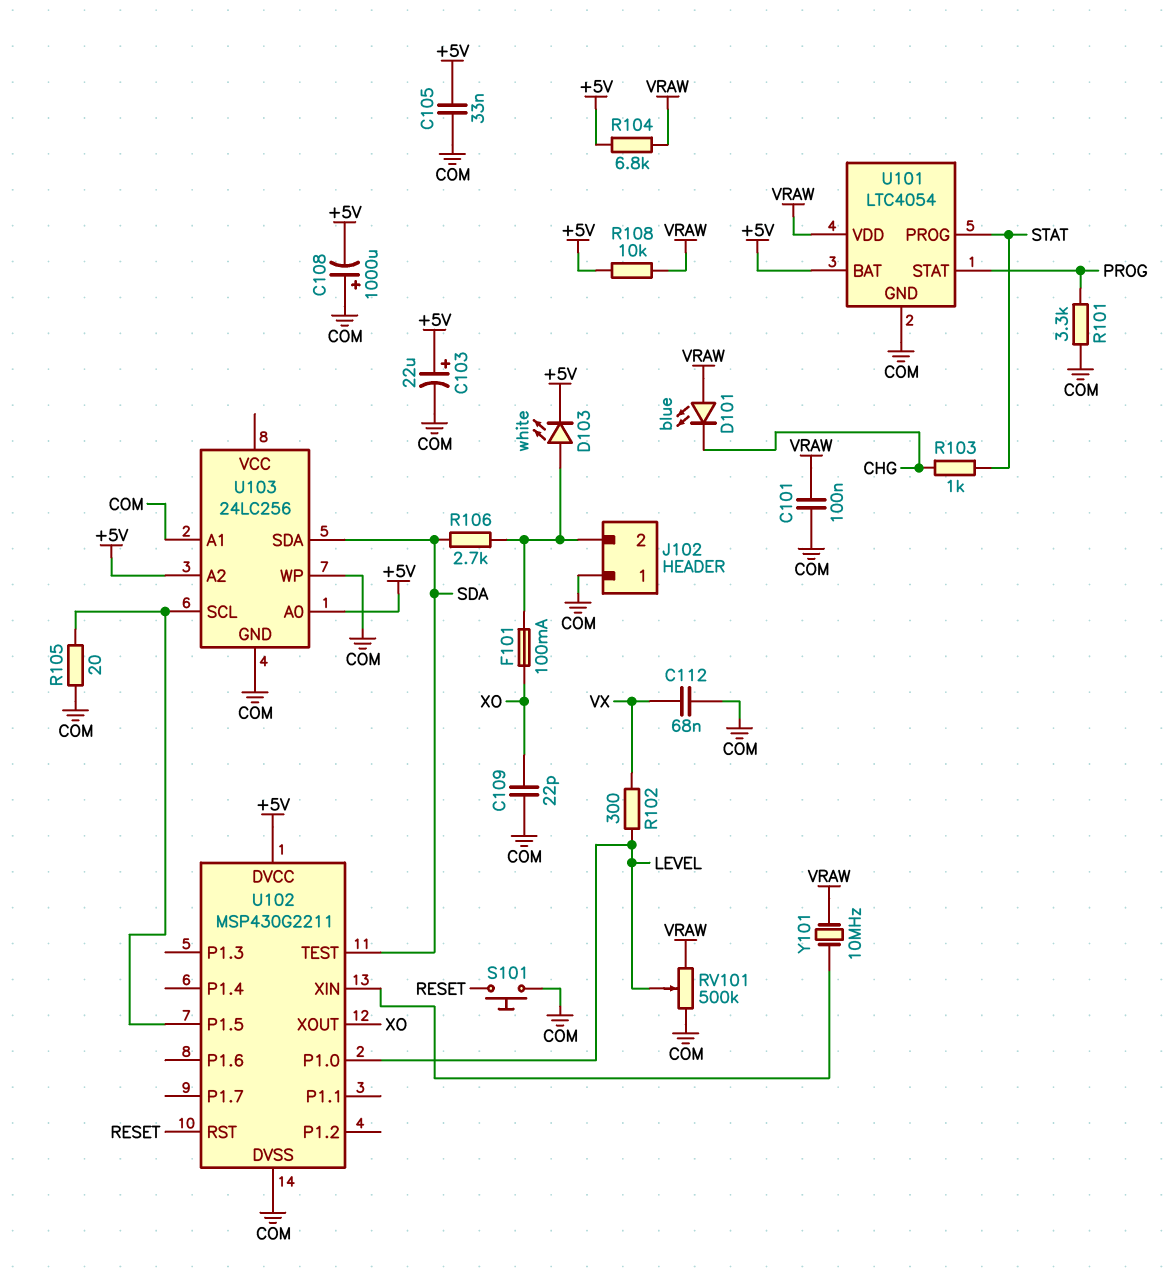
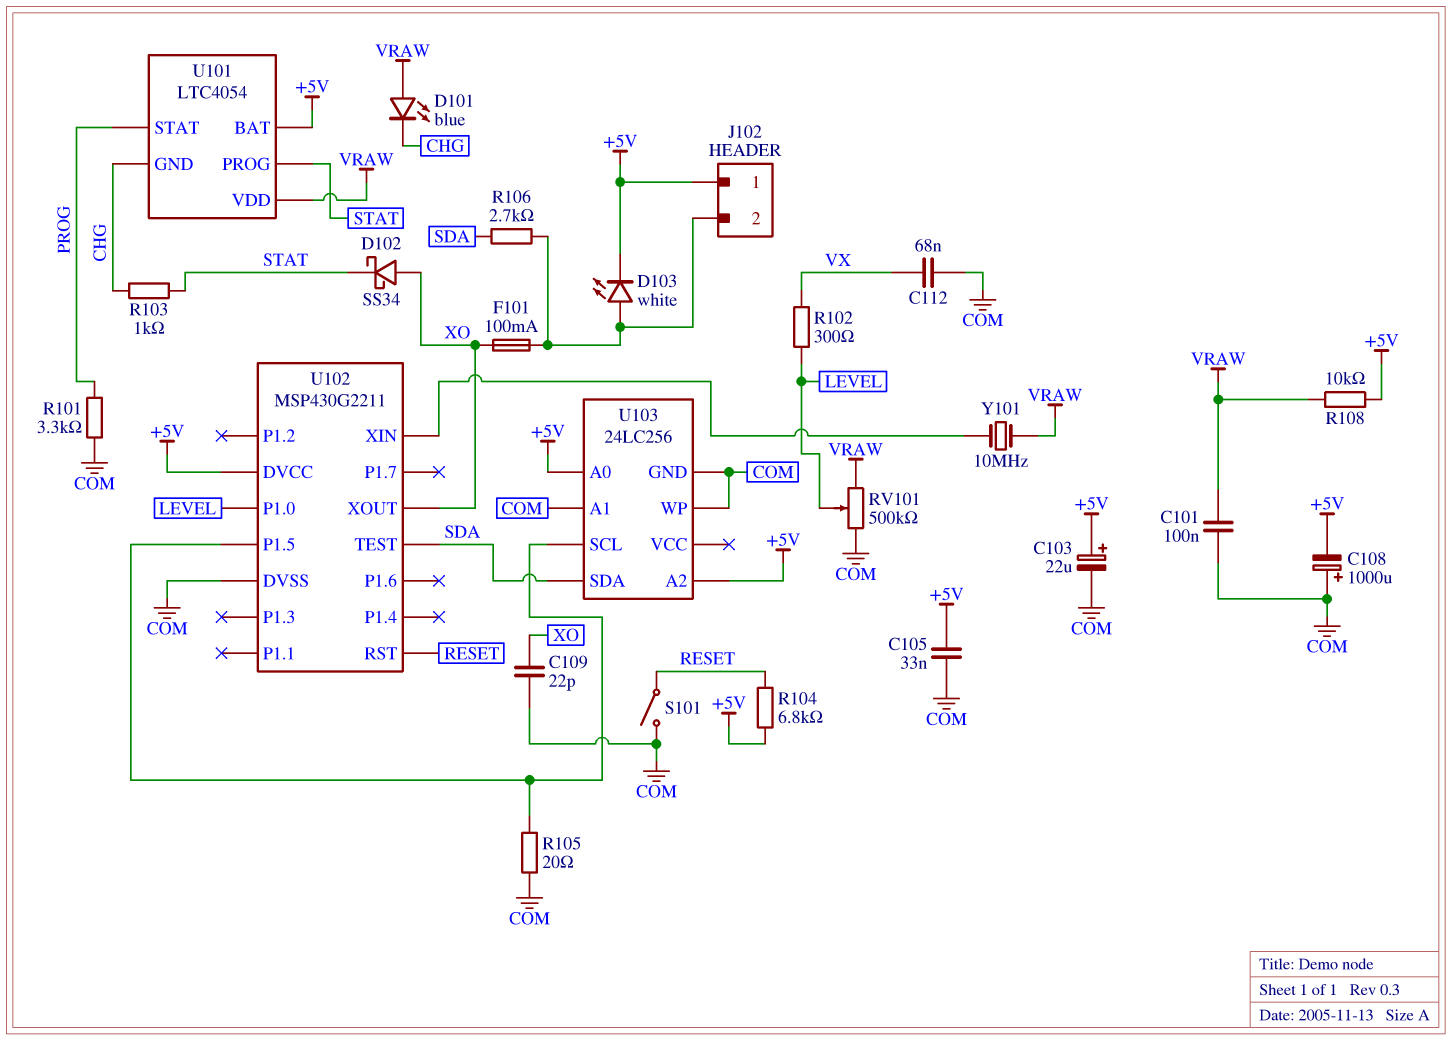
D102: none -> schottky SS34 (A XO, K STAT)
J102 pin 1: COM -> +5V
R104: 6.8k (+5V, VRAW) -> 6.8k (+5V, RESET)
S101: button (COM, RESET) -> switch (COM, RESET)
U101 pin GND: COM -> CHG

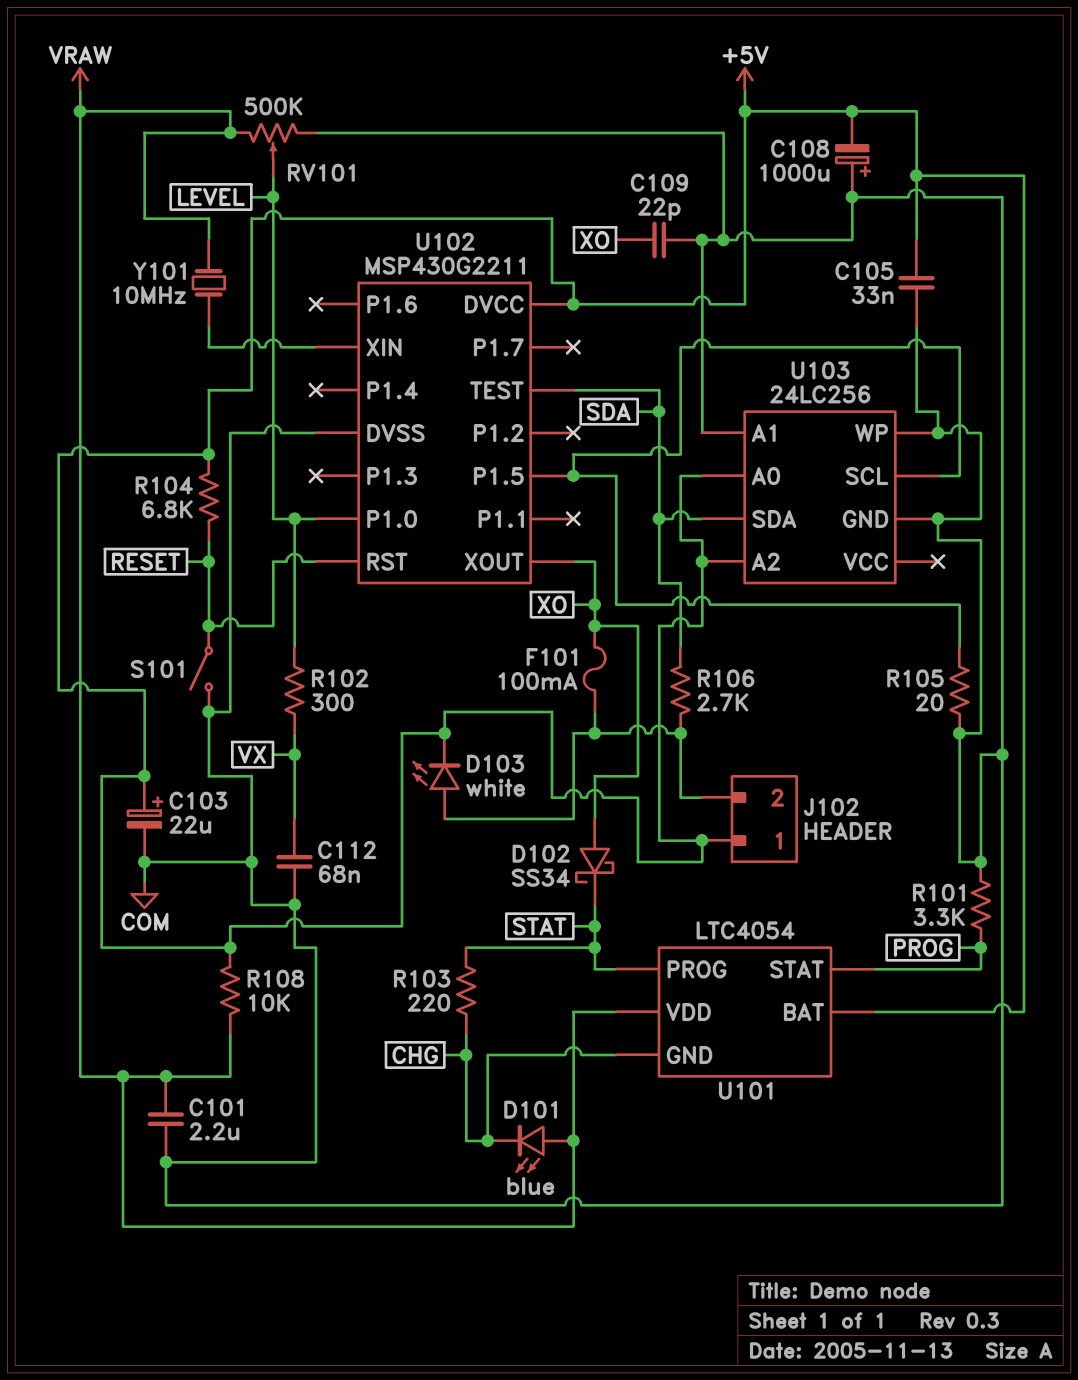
C101: 100nF (COM, VRAW) -> 2.2uF (COM, VRAW)
R103: 1k (CHG, STAT) -> 220 (CHG, STAT)

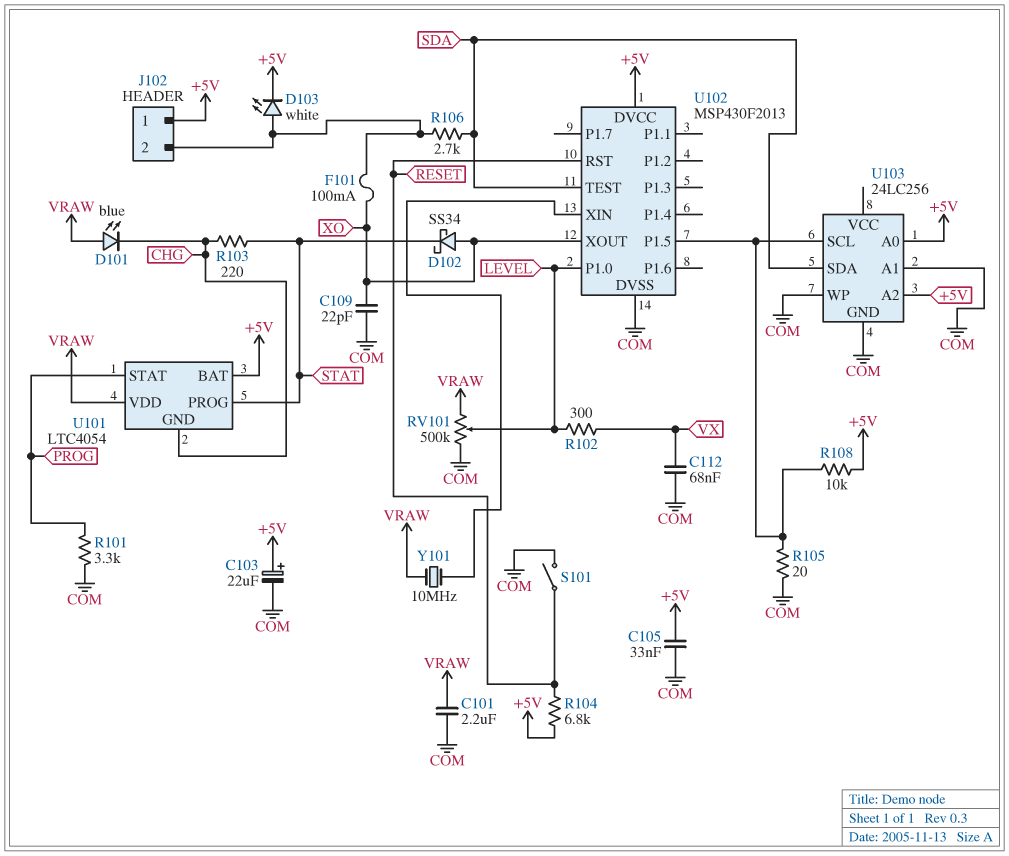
C108: 1000uF (plus COM, minus +5V) -> none
R108: 10k (+5V, VRAW) -> 10k (+5V, U102/P1.5)
U102: MSP430G2211 -> MSP430F2013

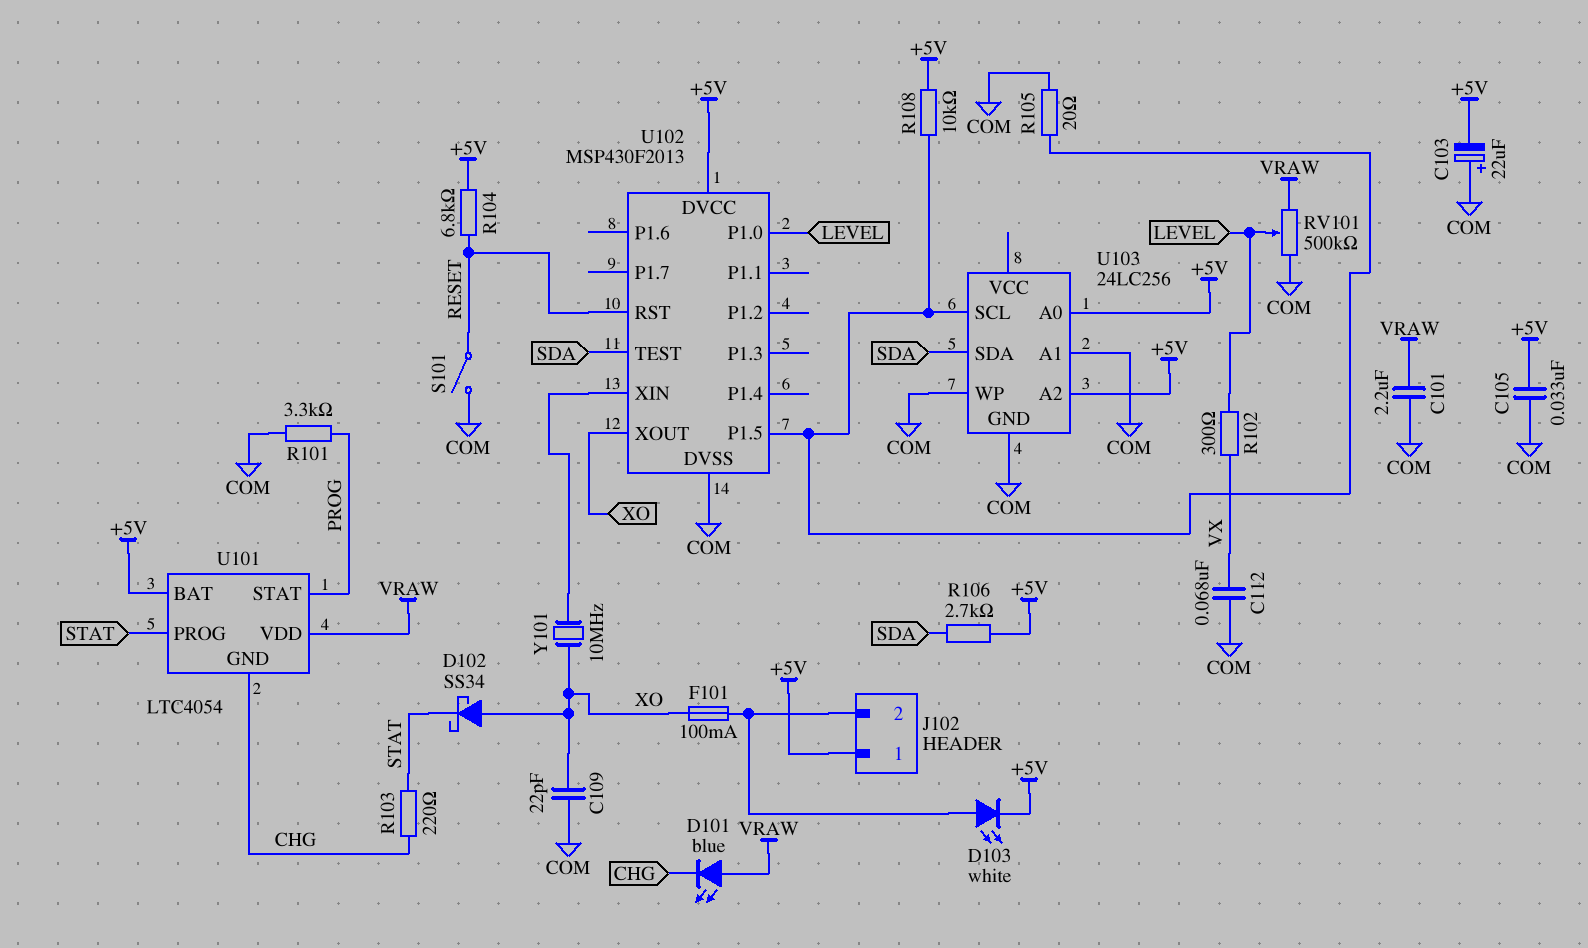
C103: 22uF (plus +5V, minus COM) -> 22uF (plus COM, minus +5V)
R106: 2.7k (J102/2, SDA) -> 2.7k (+5V, SDA)
Y101: 10MHz (U102/XIN, VRAW) -> 10MHz (U102/XIN, XO)

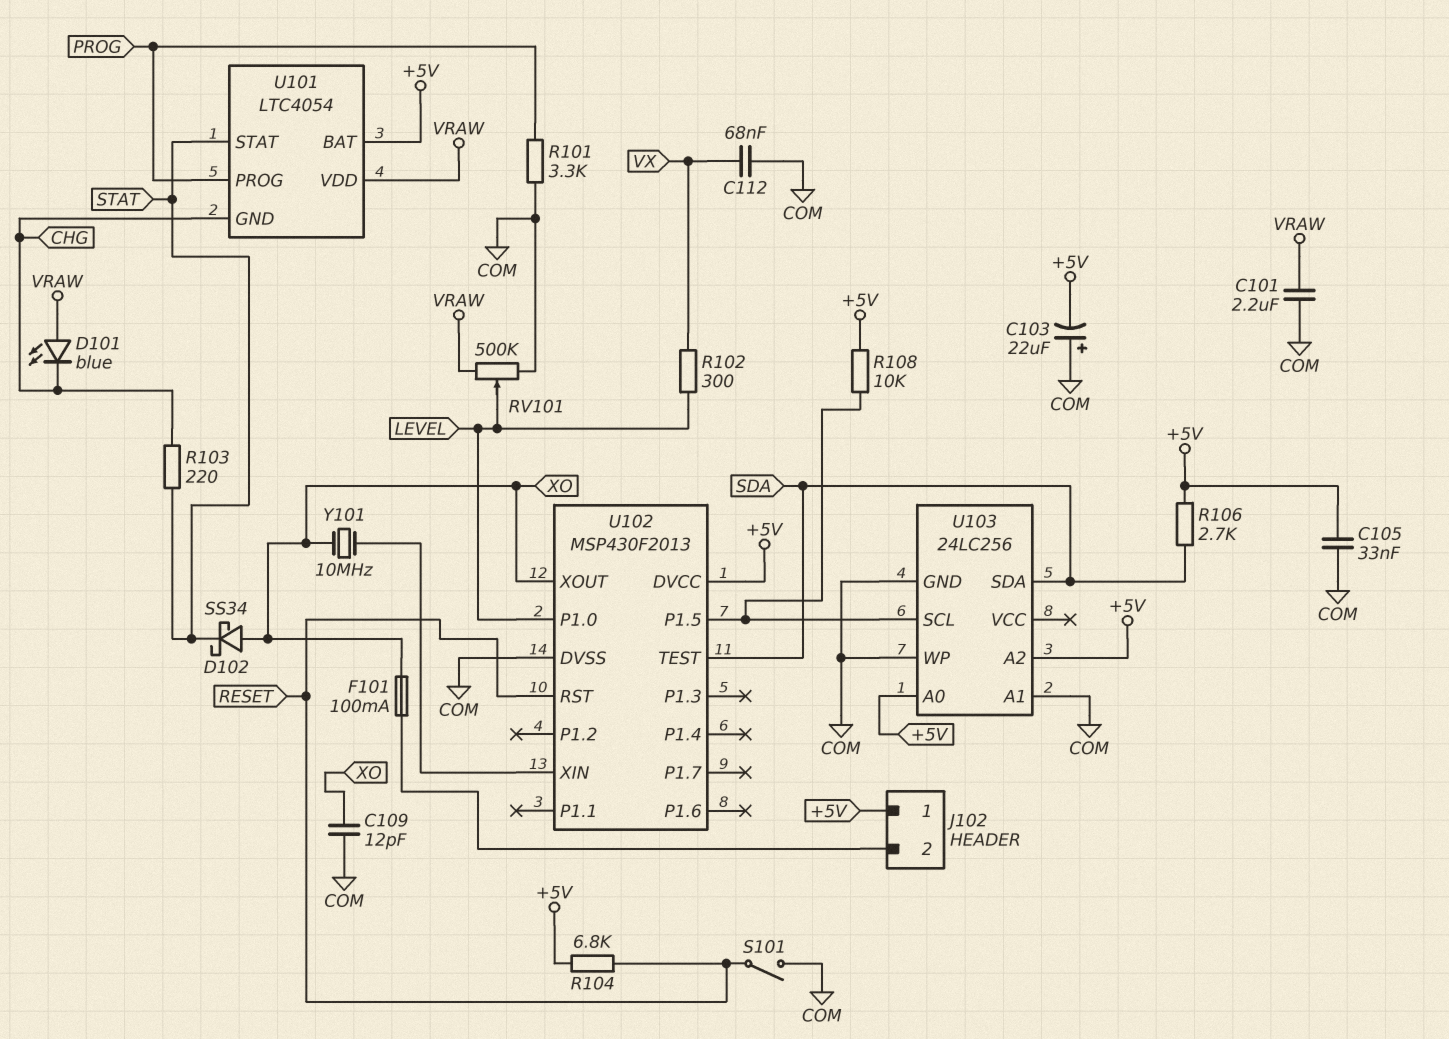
C109: 22pF (COM, XO) -> 12pF (COM, XO)
D103: LED white (A J102/2, K +5V) -> none
R105: 20 (COM, U102/P1.5) -> none
U101 pin PROG: STAT -> PROG
U101 pin STAT: PROG -> STAT

